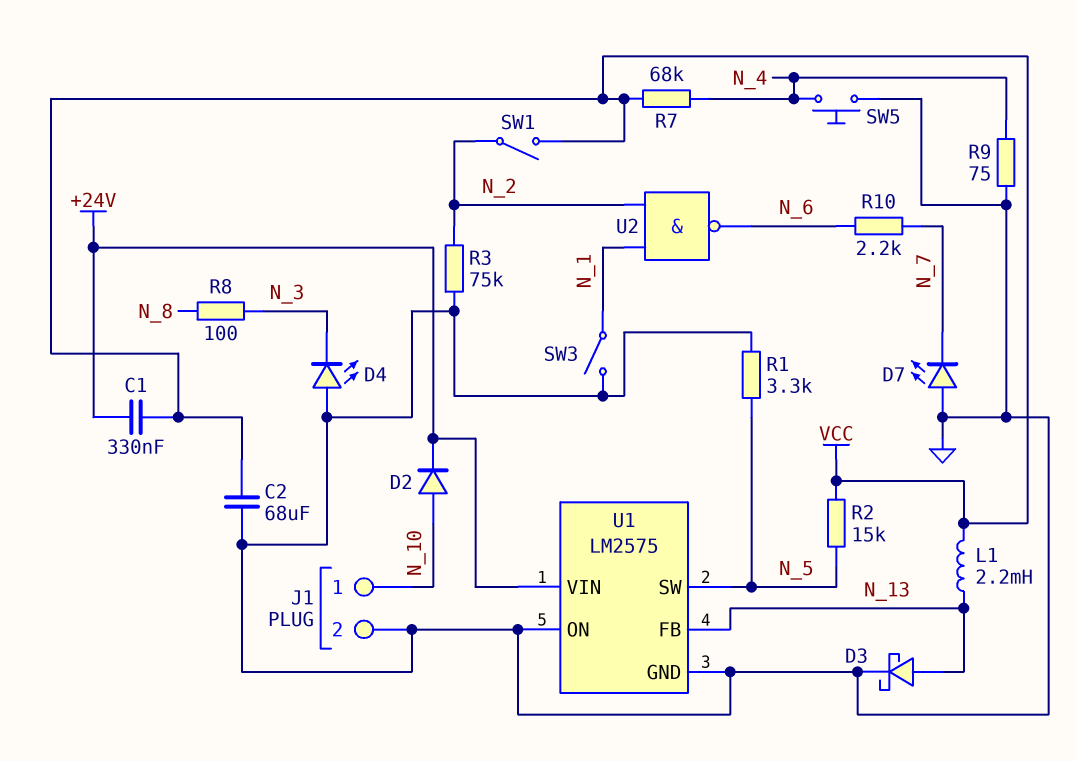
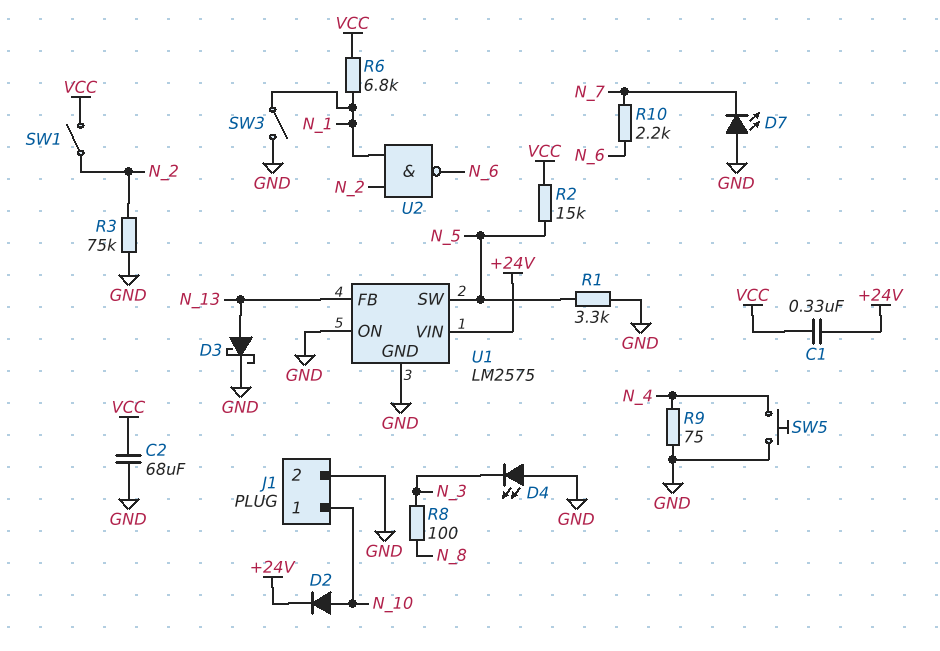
L1: 2.2mH (N_13, VCC) -> none
R6: none -> 6.8k (N_1, VCC)
R7: 68k (N_4, VCC) -> none

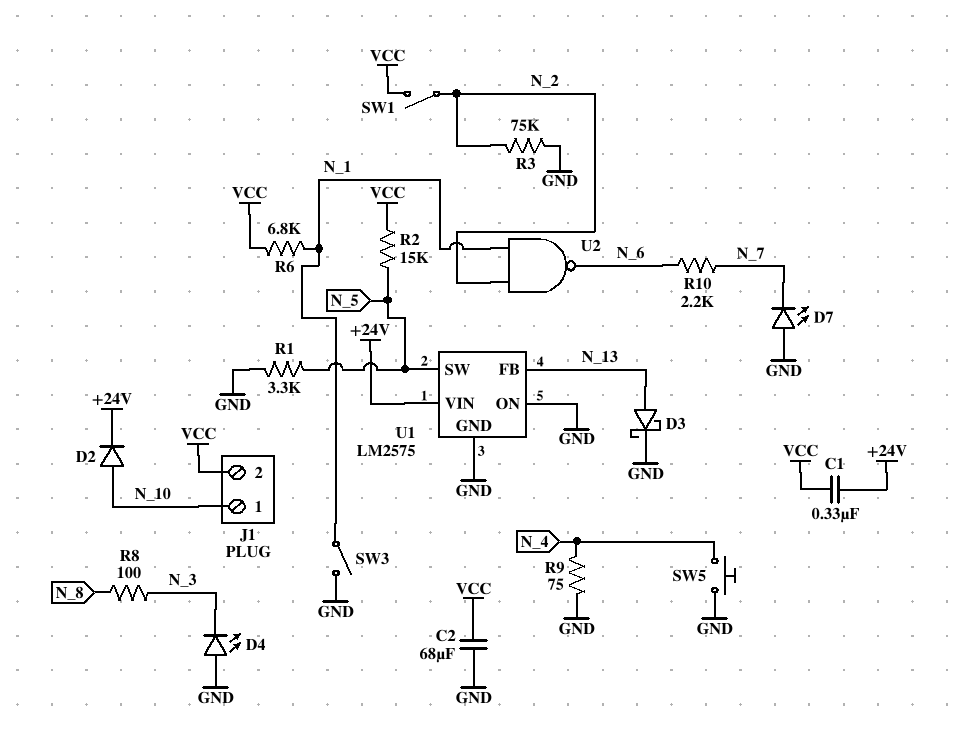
J1 pin 2: GND -> VCC

